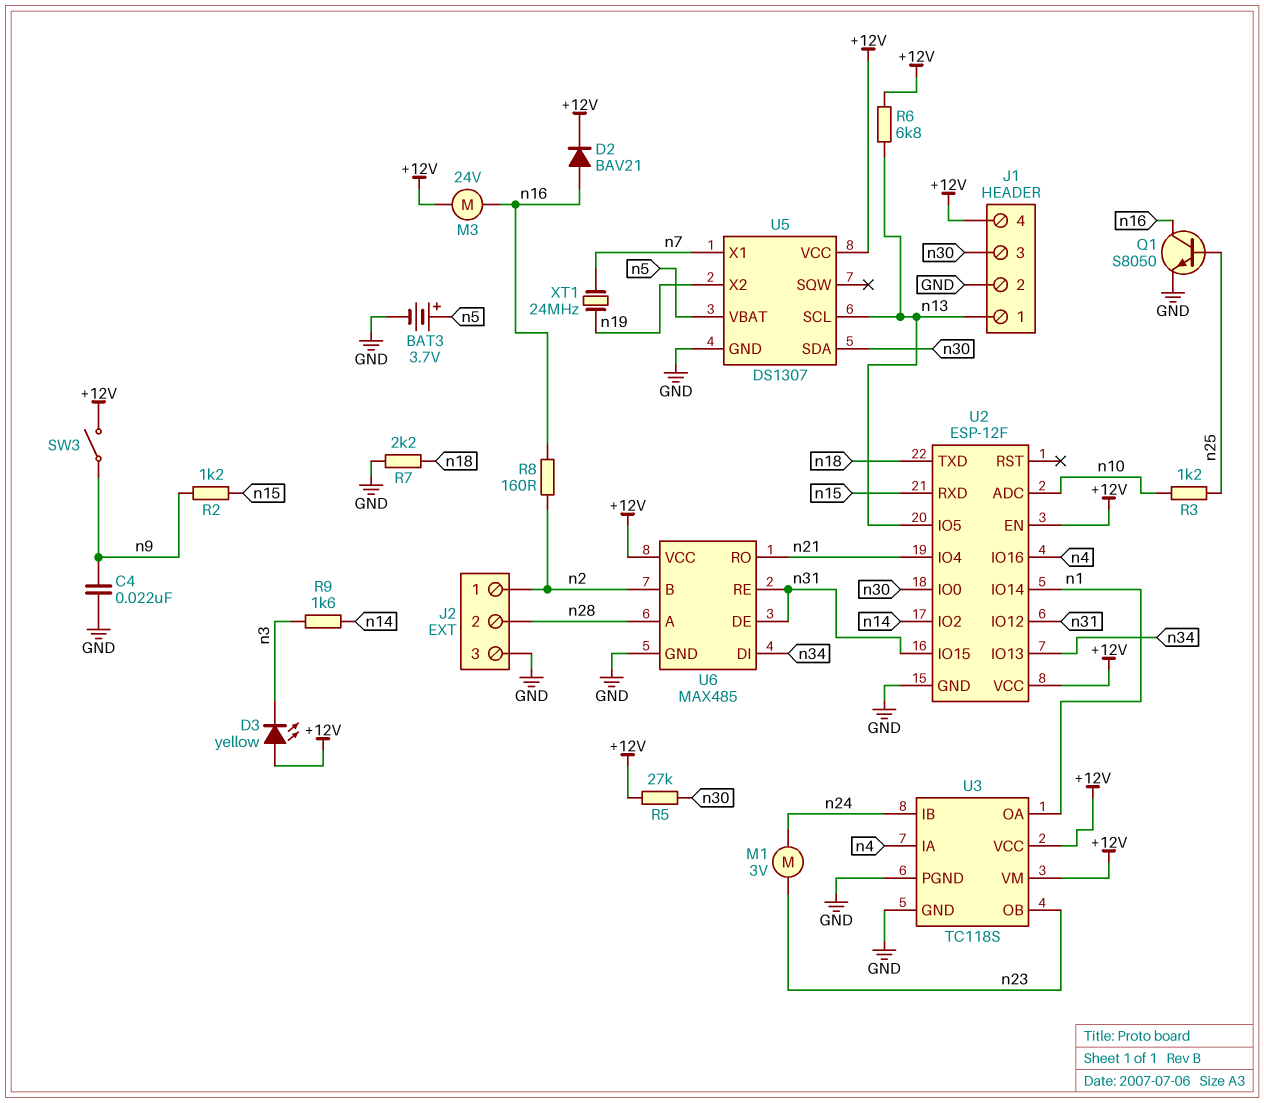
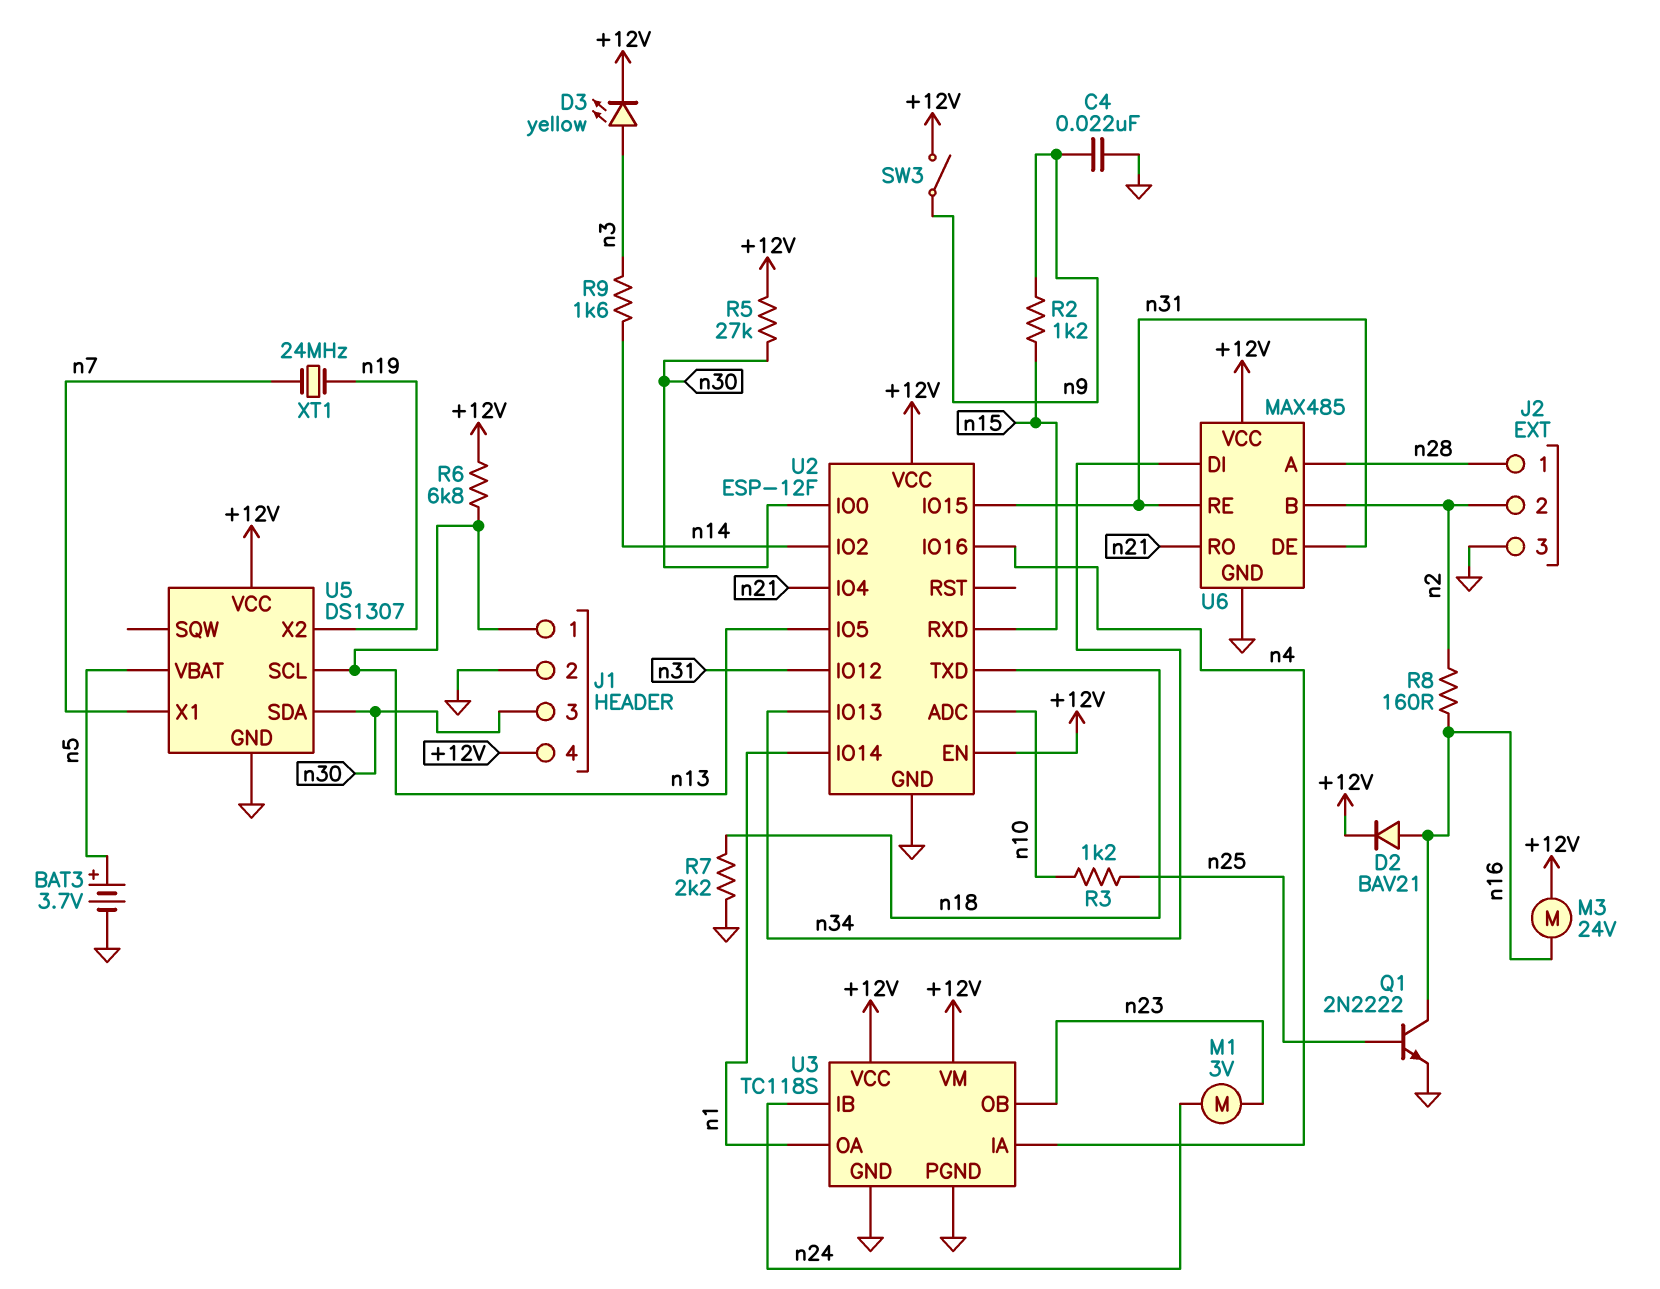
D3: LED yellow (A +12V, K n3) -> LED yellow (A n3, K +12V)
J2 pin 1: n2 -> n28
J2 pin 2: n28 -> n2
Q1: NPN S8050 (B n25, C n16, E GND) -> NPN 2N2222 (B n25, C n16, E GND)

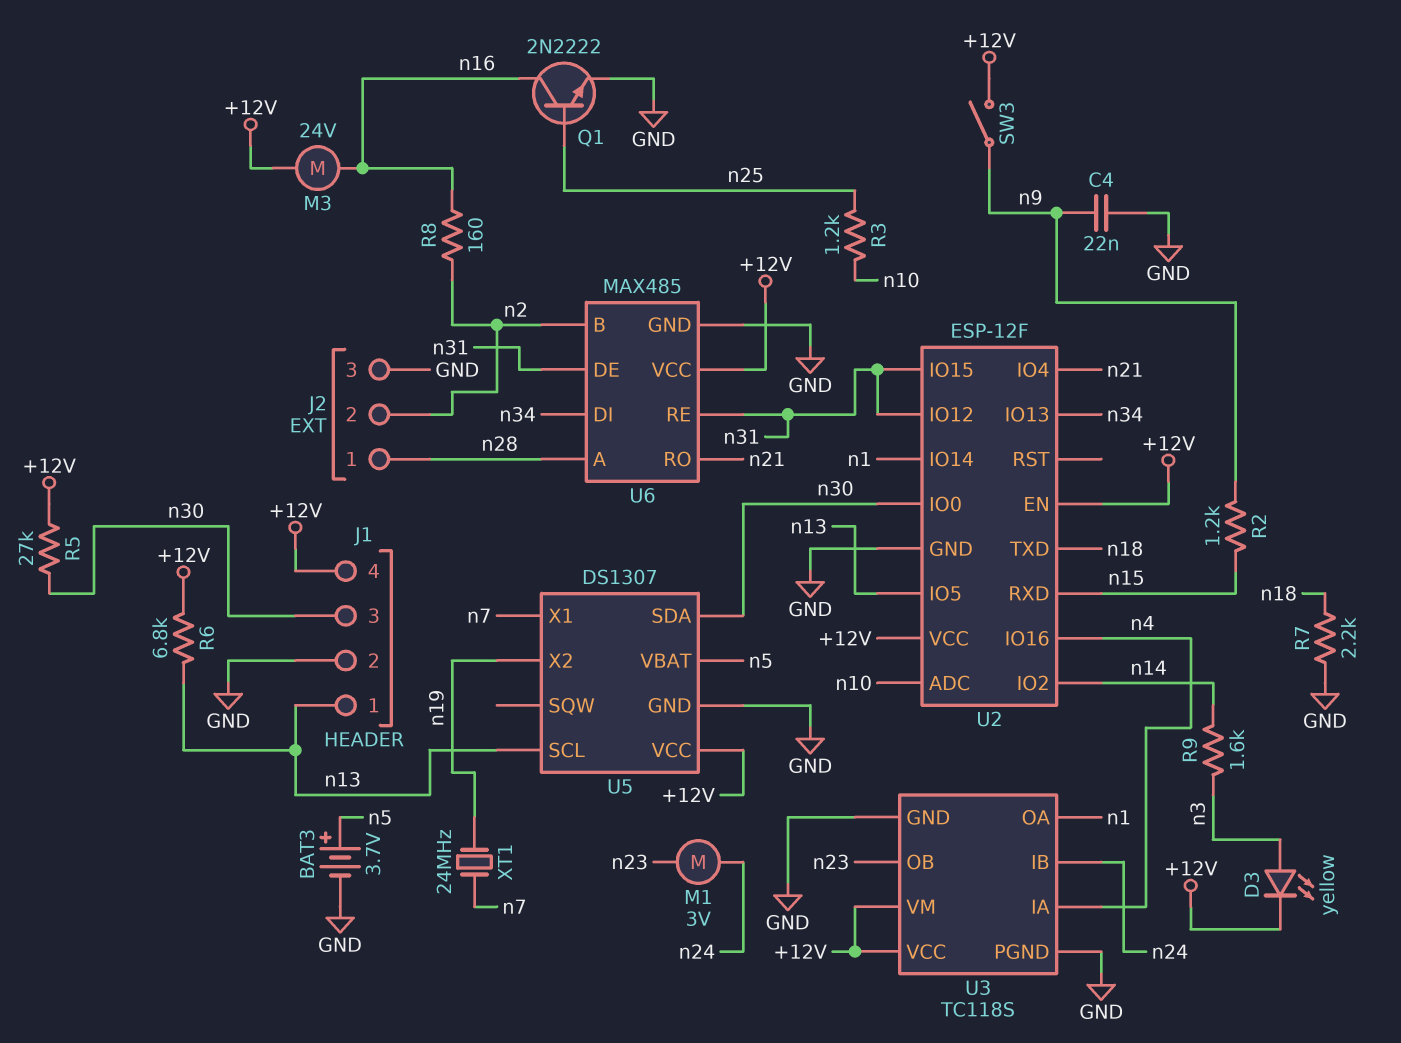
D2: diode BAV21 (A n16, K +12V) -> none

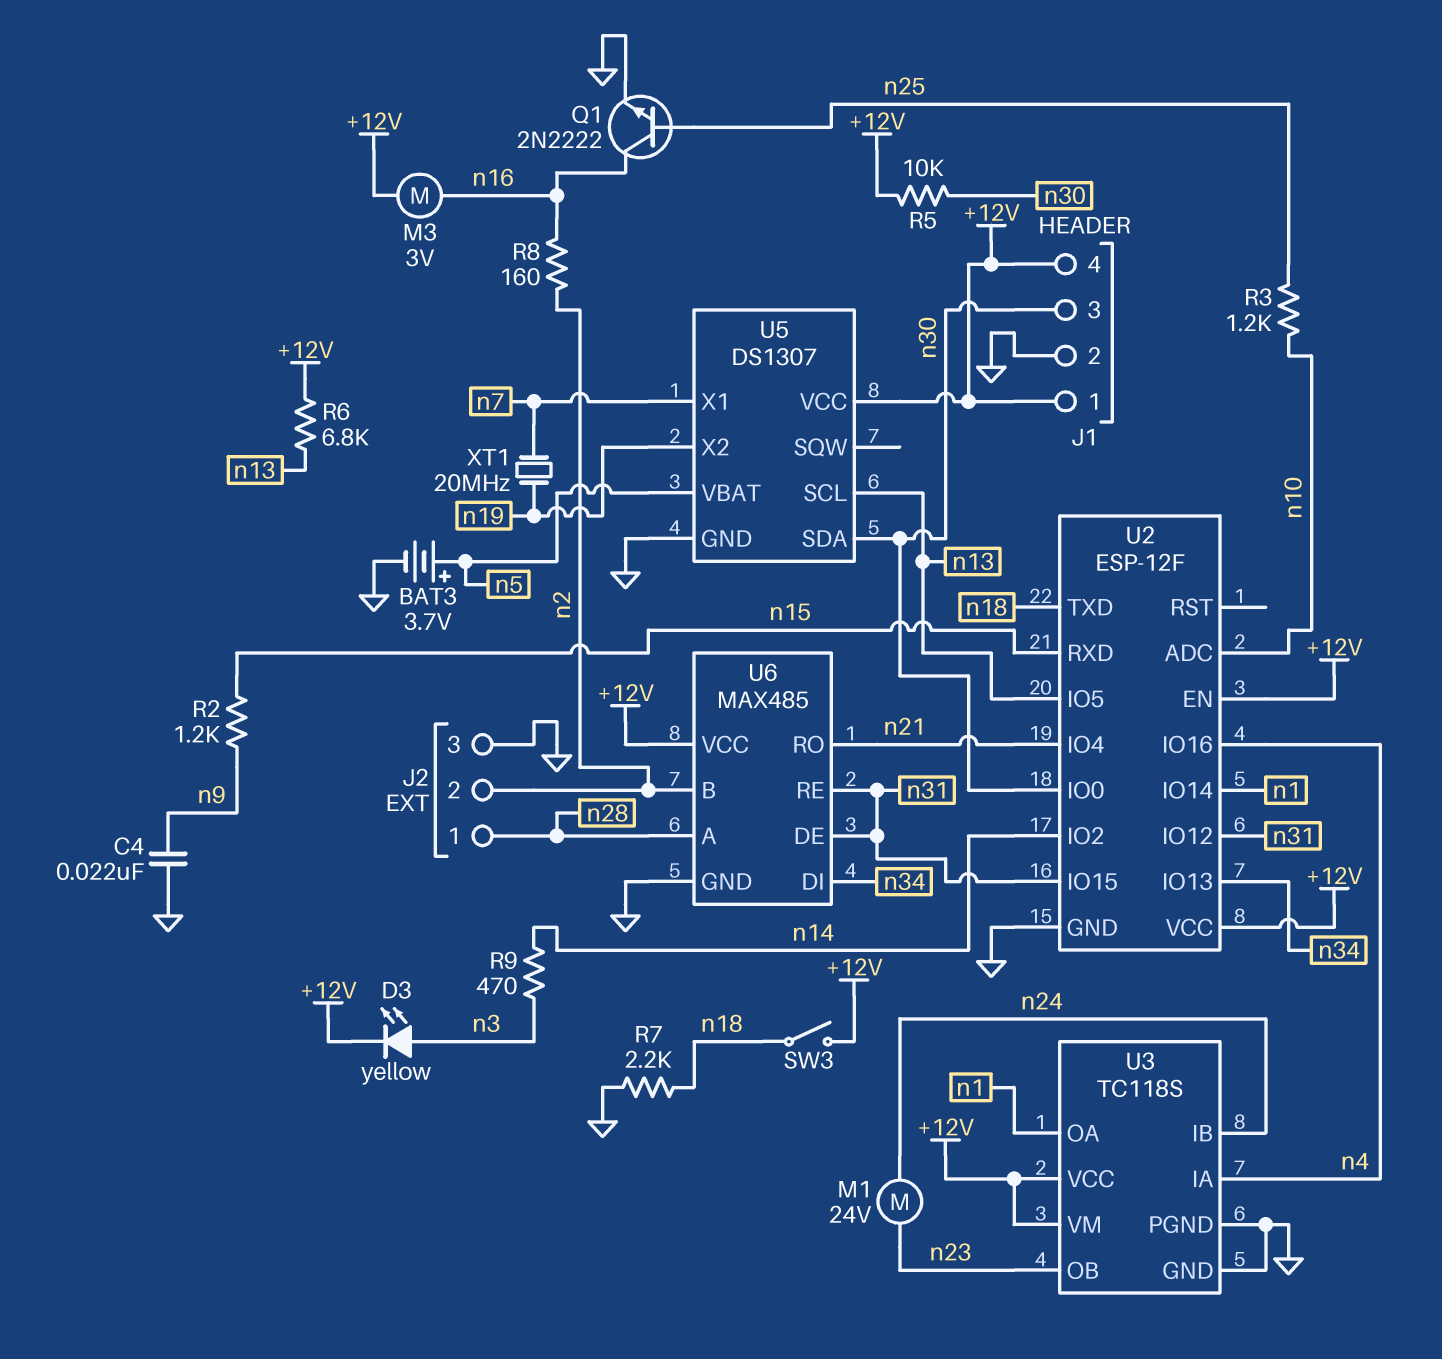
J1 pin 1: n13 -> +12V
M1: motor 3V (n23, n24) -> motor 24V (n23, n24)
M3: motor 24V (+12V, n16) -> motor 3V (+12V, n16)
R5: 27k (+12V, n30) -> 10k (+12V, n30)
R9: 1.6k (n3, n14) -> 470 (n3, n14)
SW3: switch (+12V, n9) -> switch (+12V, n18)
XT1: 24MHz (n7, n19) -> 20MHz (n7, n19)

